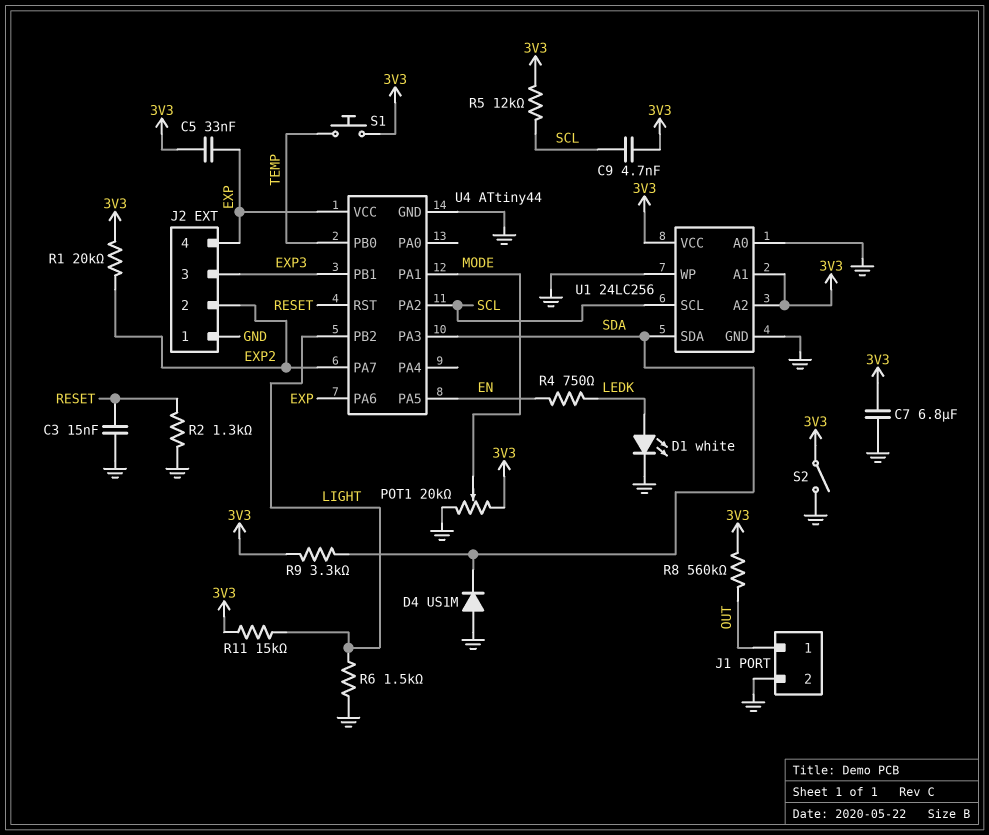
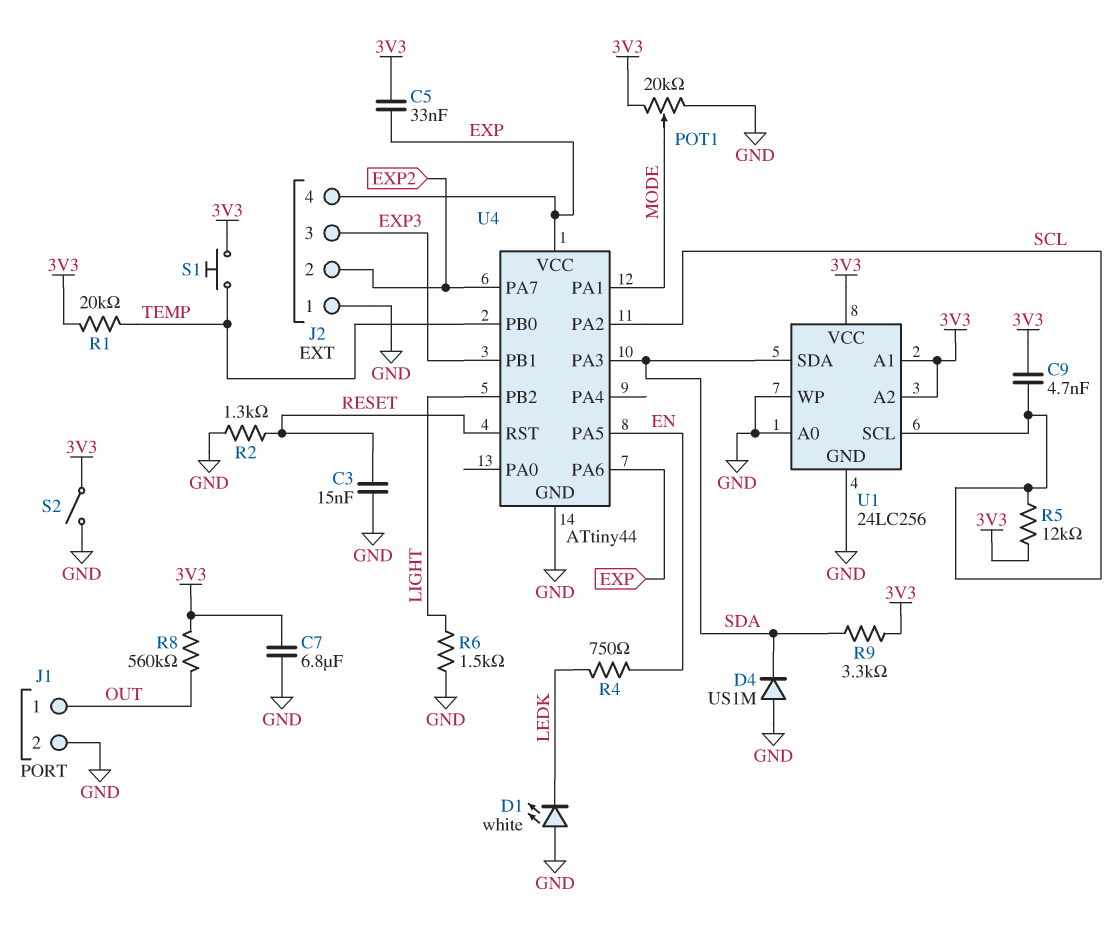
D1: LED white (A LEDK, K GND) -> LED white (A GND, K LEDK)
R1: 20k (3V3, EXP2) -> 20k (3V3, TEMP)
R11: 15k (3V3, LIGHT) -> none

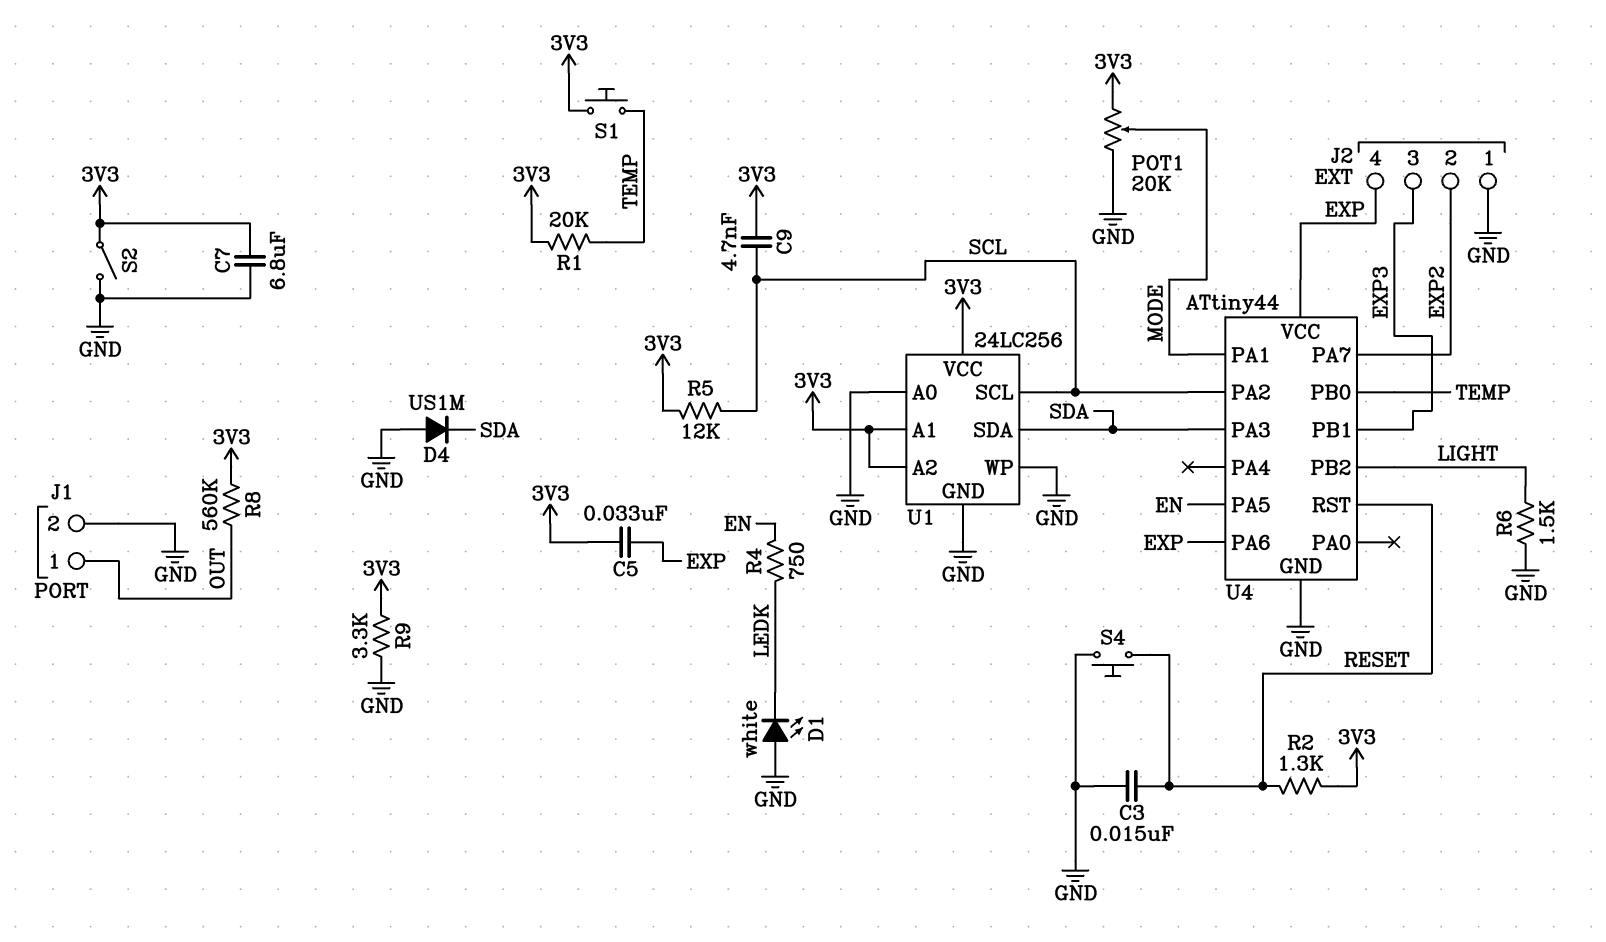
R2: 1.3k (GND, RESET) -> 1.3k (3V3, RESET)
R9: 3.3k (3V3, SDA) -> 3.3k (3V3, GND)
S4: none -> button (GND, RESET)

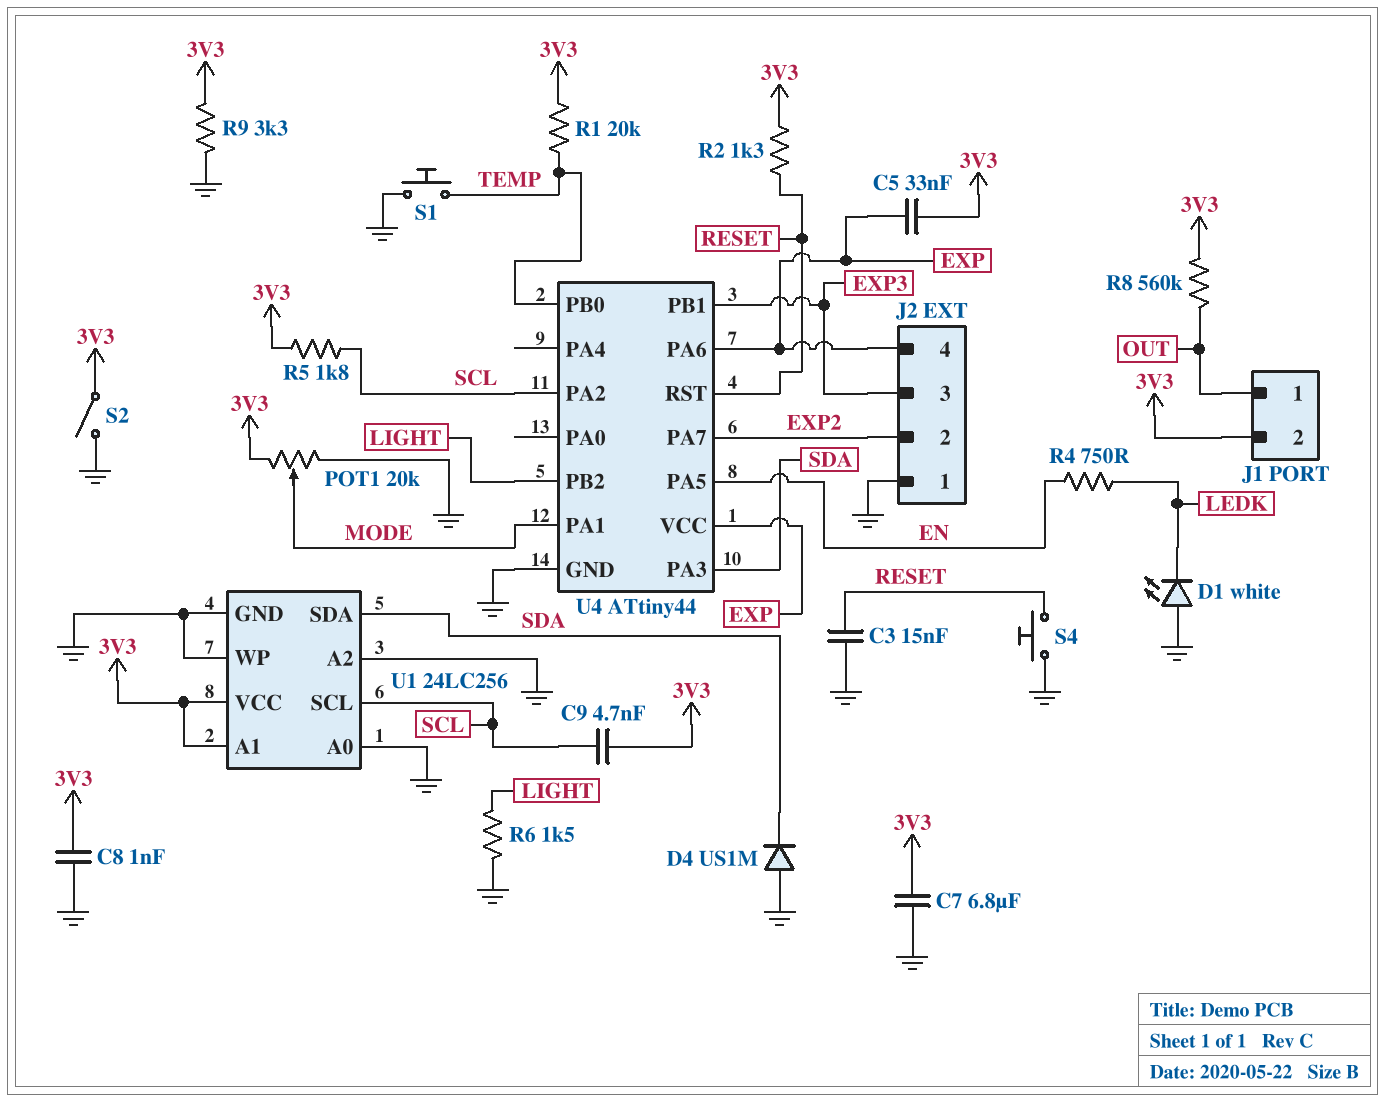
C8: none -> 1nF (3V3, GND)
J1 pin 2: GND -> 3V3
R5: 12k (3V3, SCL) -> 1.8k (3V3, SCL)
S1: button (3V3, TEMP) -> button (GND, TEMP)
U1 pin A2: 3V3 -> GND

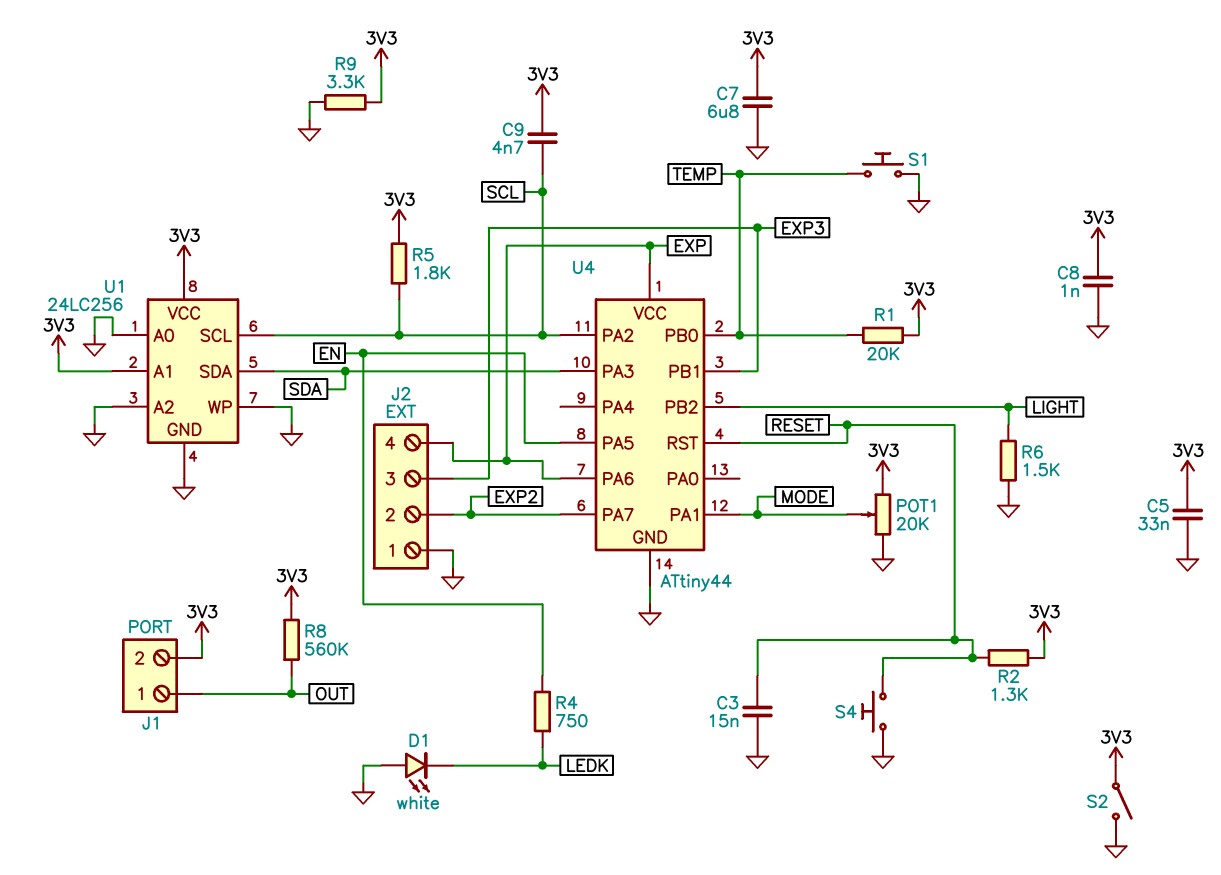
C5: 33nF (3V3, EXP) -> 33nF (3V3, GND)
D4: diode US1M (A GND, K SDA) -> none

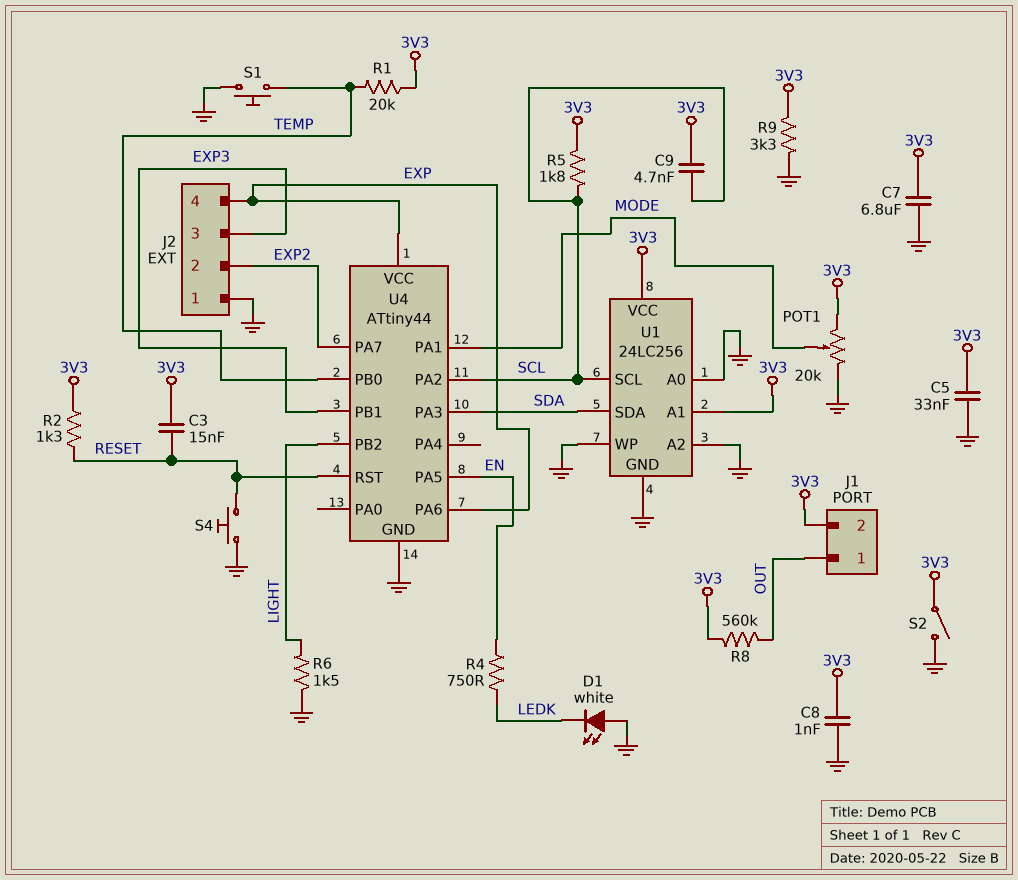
C3: 15nF (GND, RESET) -> 15nF (3V3, RESET)

